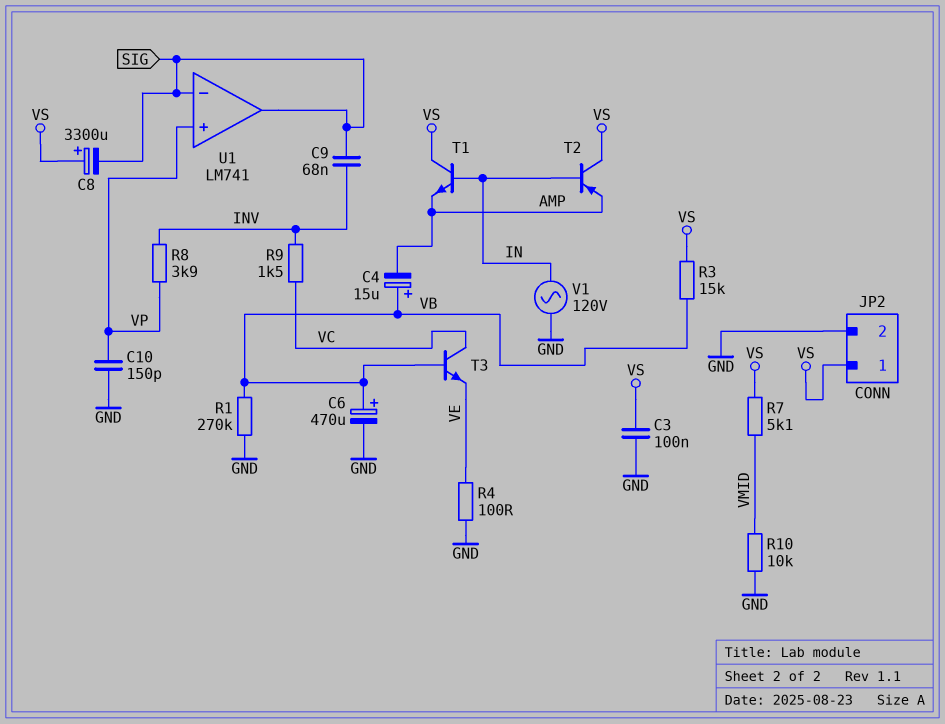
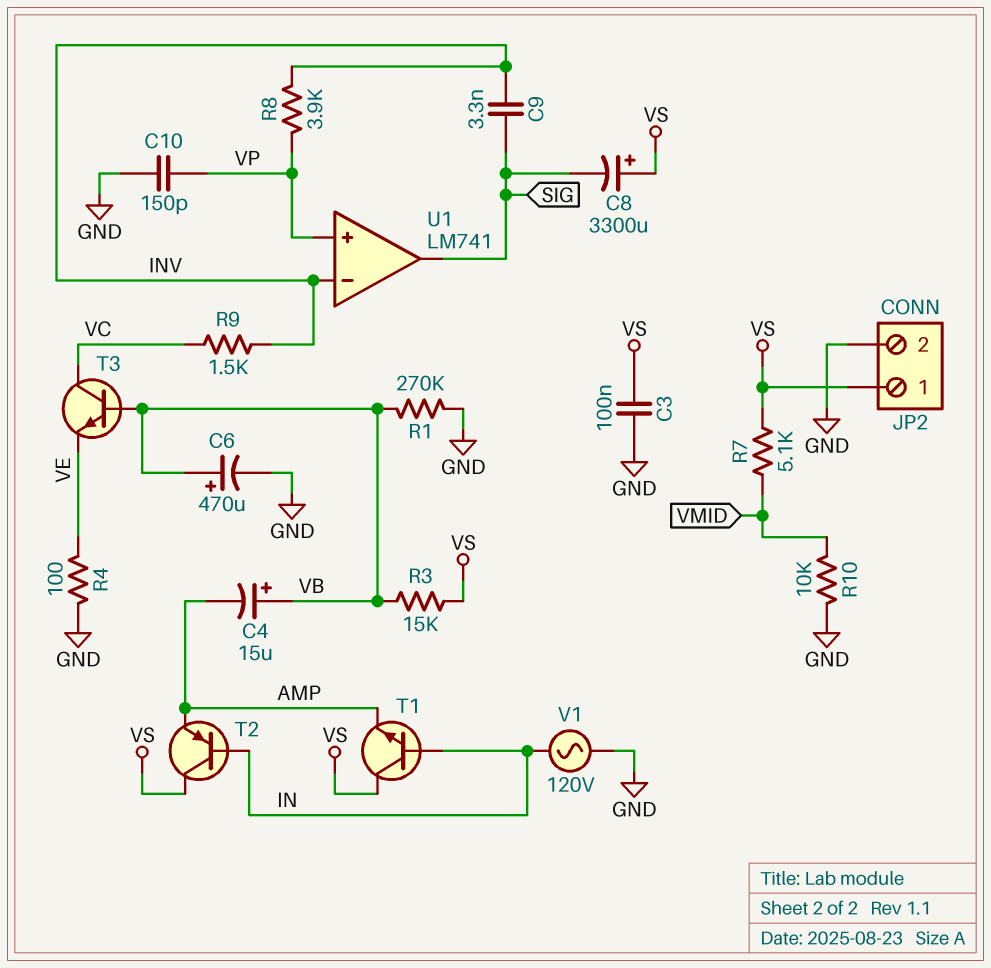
C9: 68nF (INV, SIG) -> 3.3nF (INV, SIG)
U1 pin in-: SIG -> INV

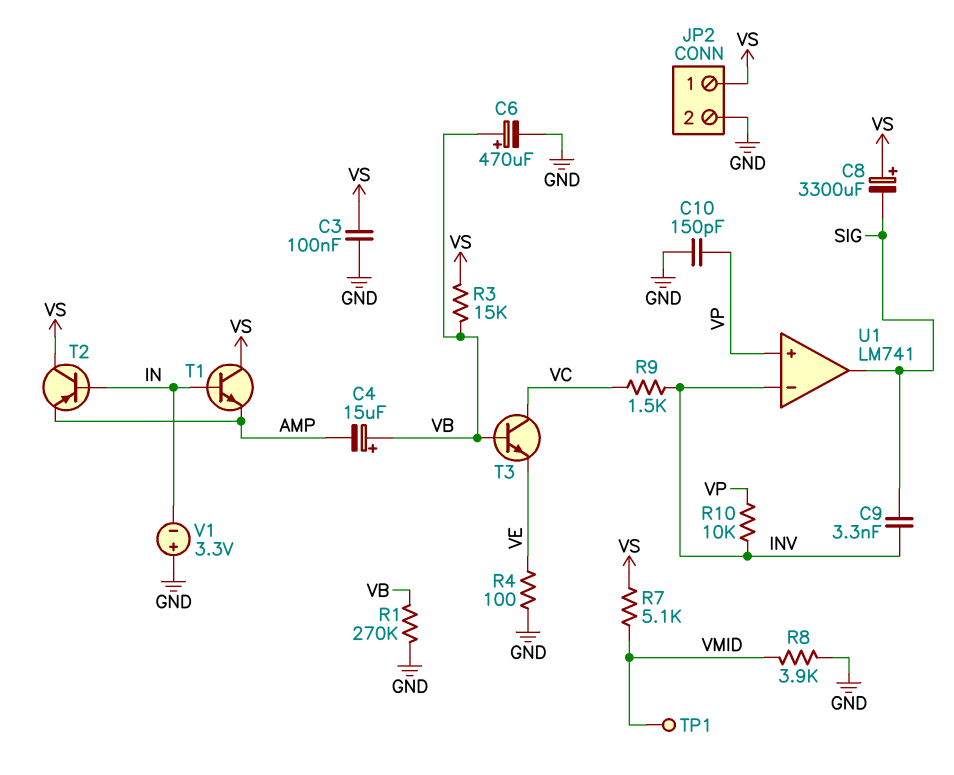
R8: 3.9k (INV, VP) -> 3.9k (GND, VMID)
R10: 10k (GND, VMID) -> 10k (INV, VP)
TP1: none -> test point (VMID)
V1: AC 120V (GND, IN) -> 3.3V (plus GND, minus IN)

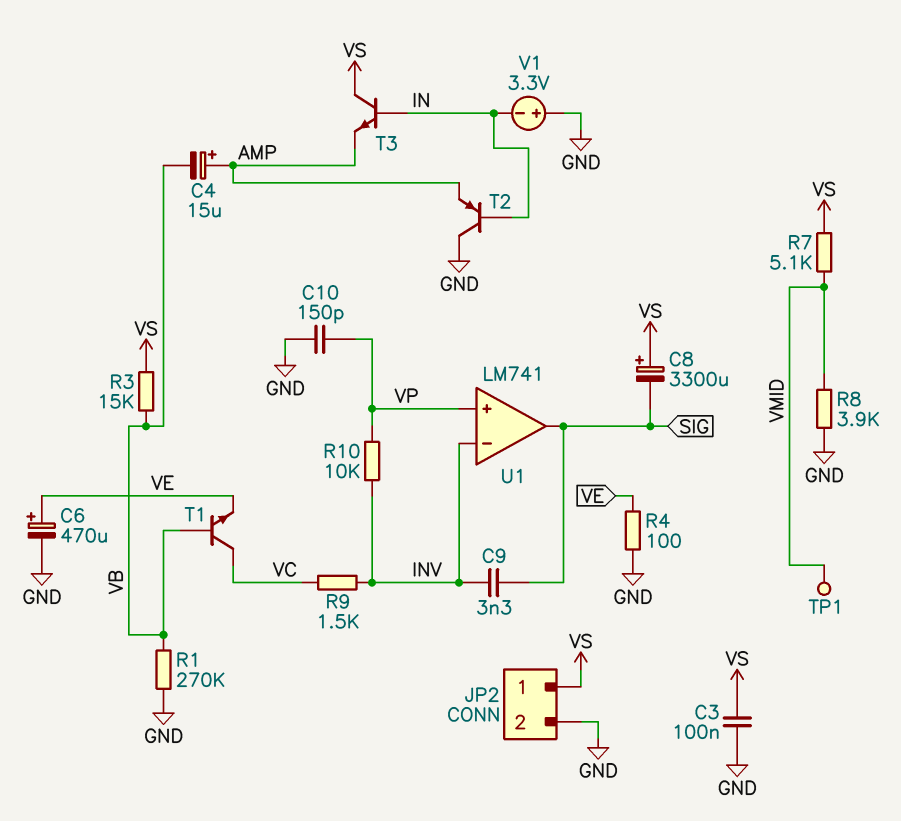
C4: 15uF (plus VB, minus AMP) -> 15uF (plus AMP, minus VB)
C6: 470uF (plus VB, minus GND) -> 470uF (plus VE, minus GND)
T1: NPN (B IN, C VS, E AMP) -> NPN (B VB, C VC, E VE)
T2: PNP (B IN, C VS, E AMP) -> PNP (B IN, C GND, E AMP)
T3: NPN (B VB, C VC, E VE) -> NPN (B IN, C VS, E AMP)

